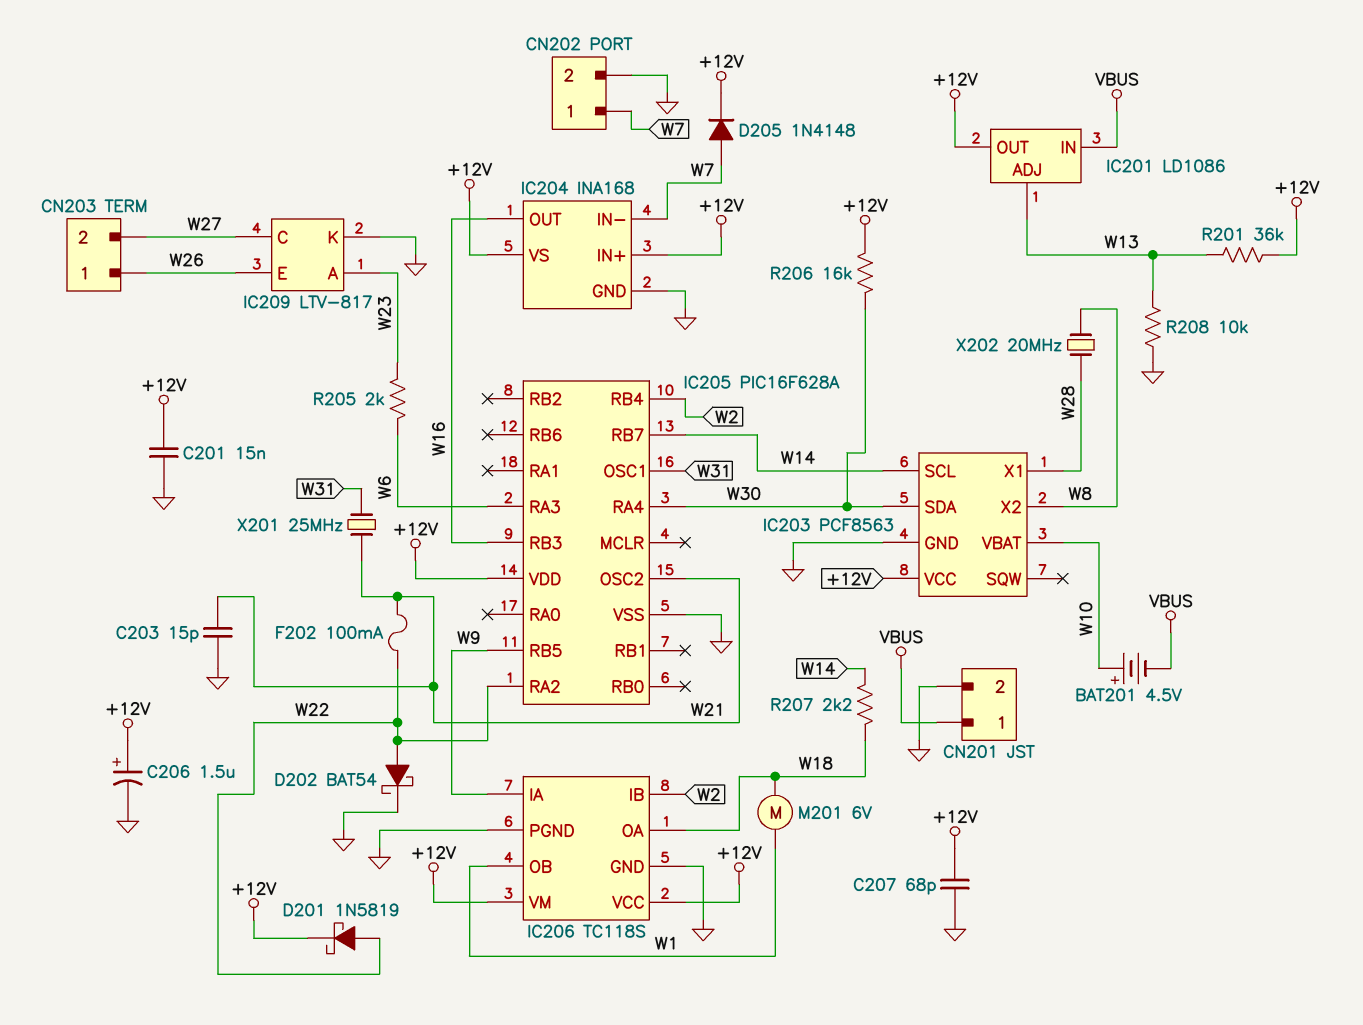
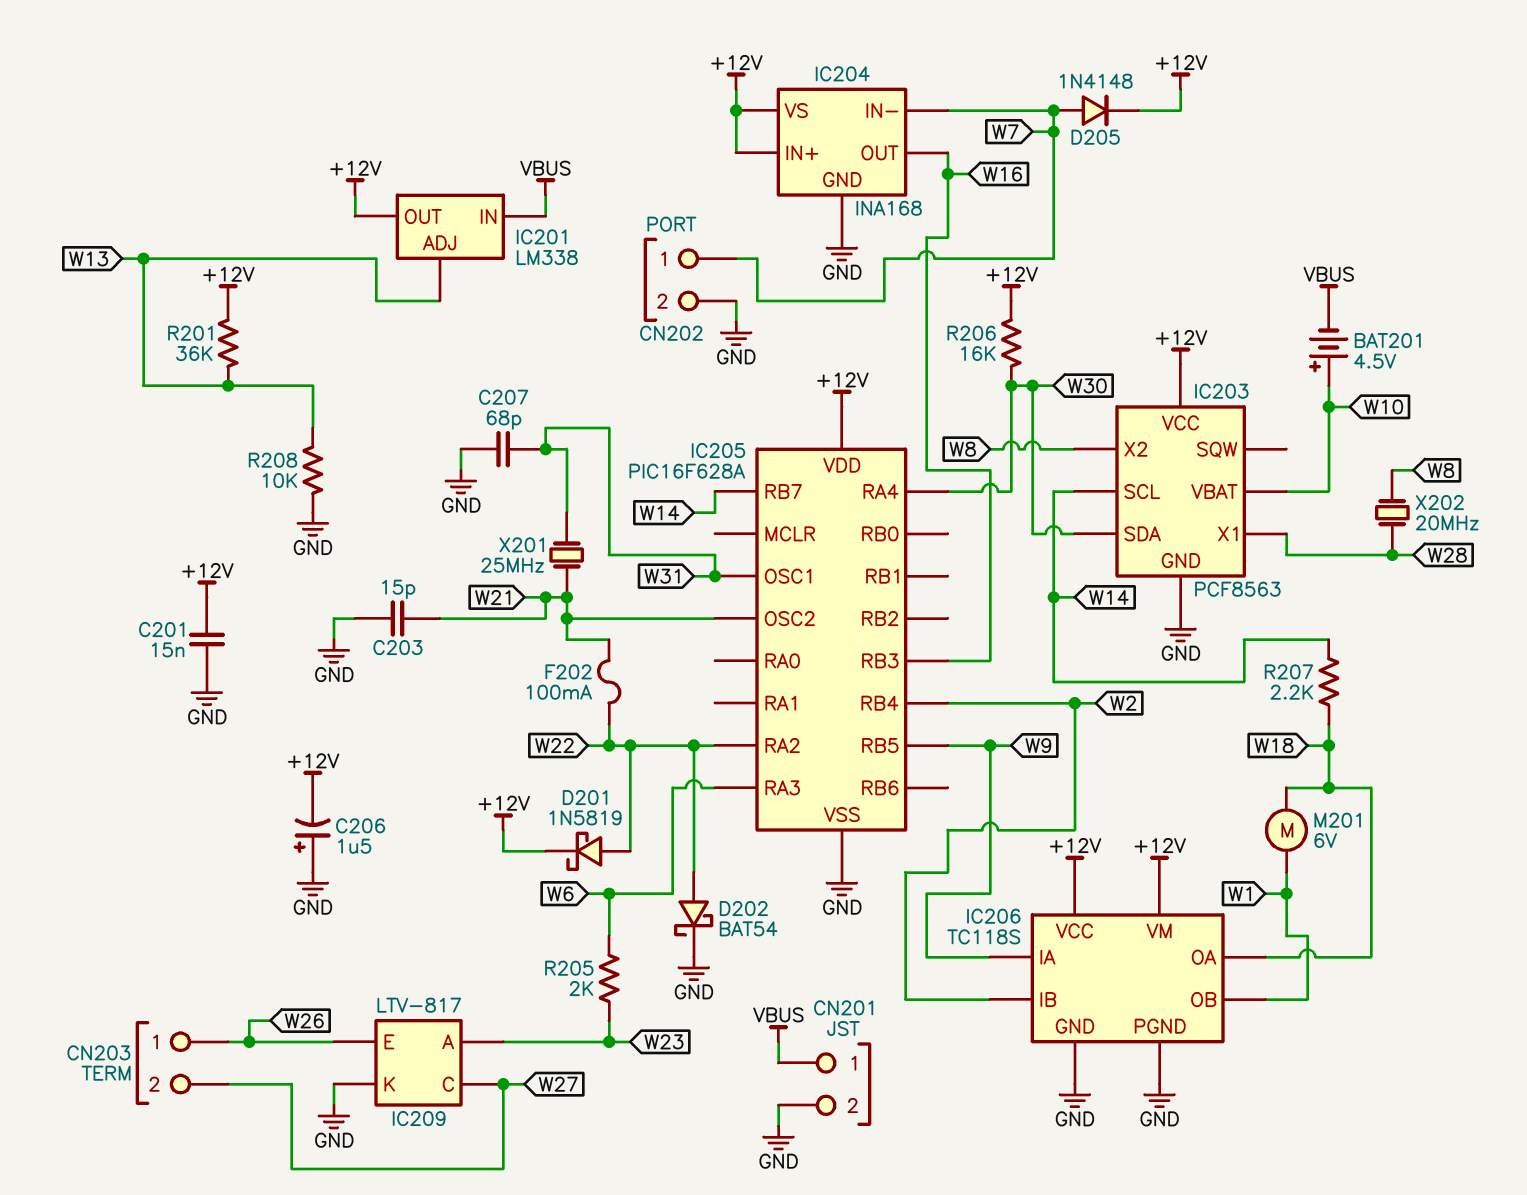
C206: 1.5uF (plus +12V, minus GND) -> 1.5uF (plus GND, minus +12V)
C207: 68pF (+12V, GND) -> 68pF (GND, W31)
IC201: LD1086 -> LM338

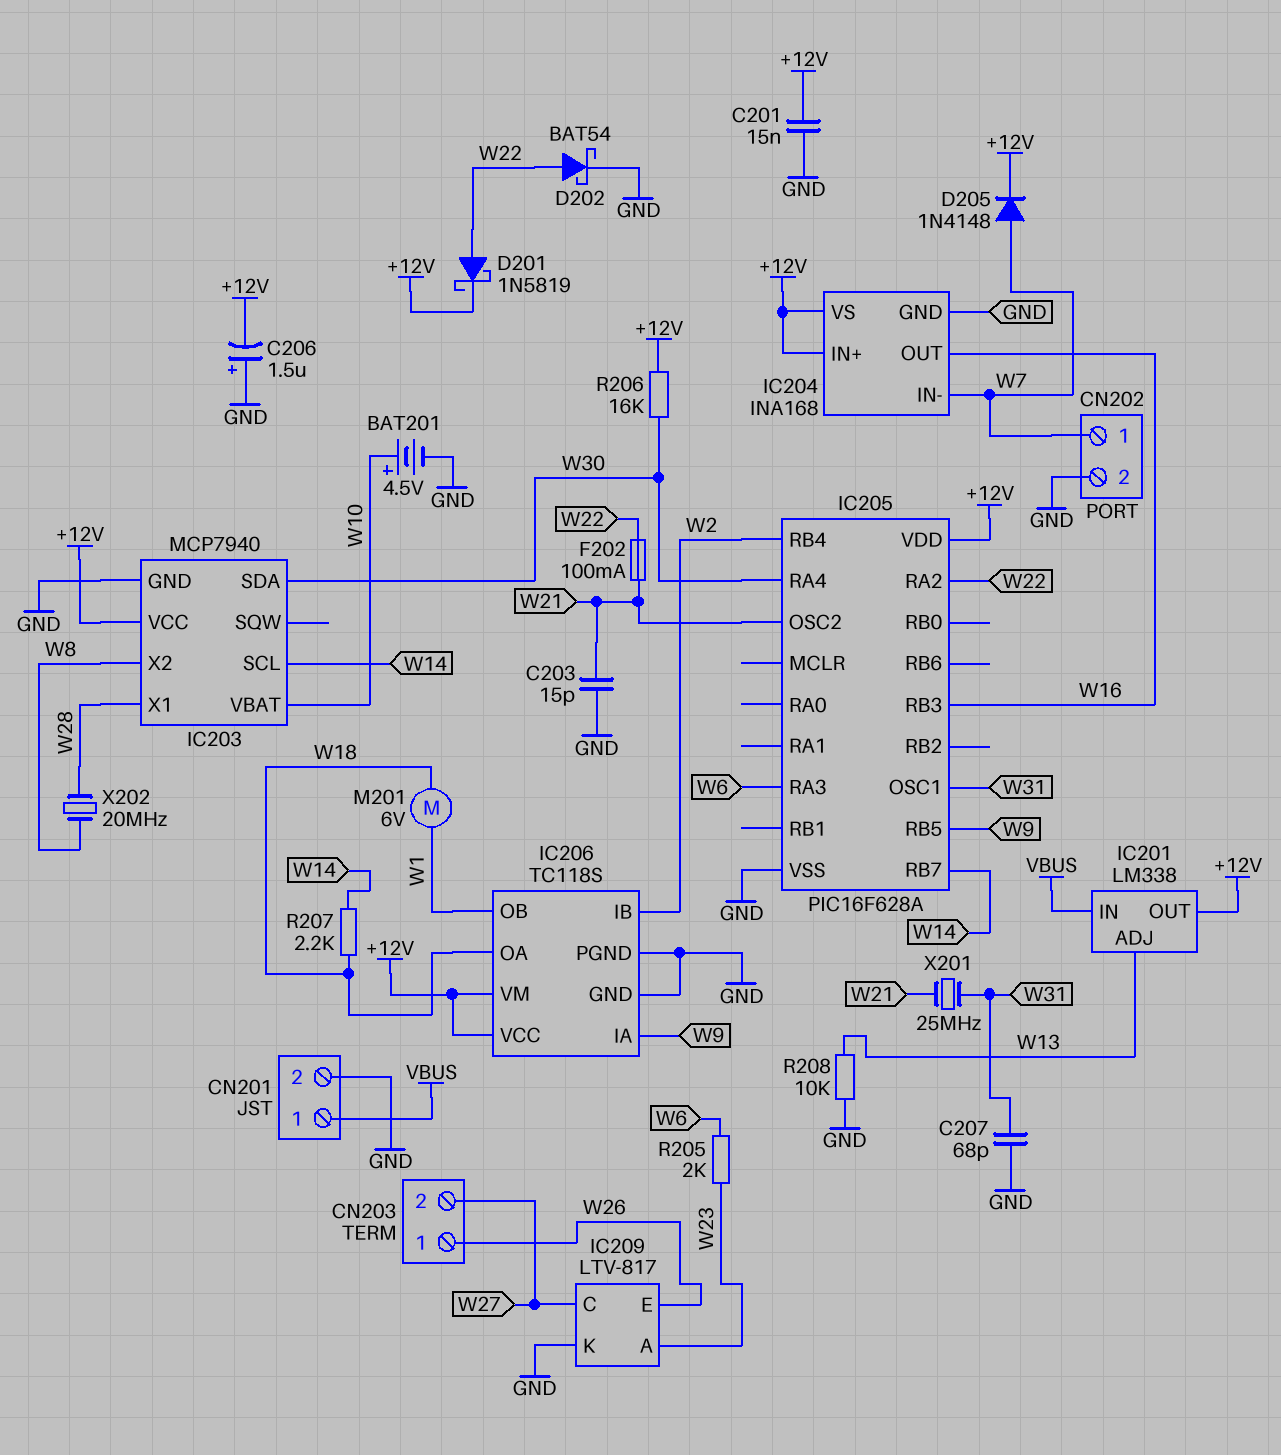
BAT201: 4.5V (plus W10, minus VBUS) -> 4.5V (plus W10, minus GND)
IC203: PCF8563 -> MCP7940
R201: 36k (+12V, W13) -> none

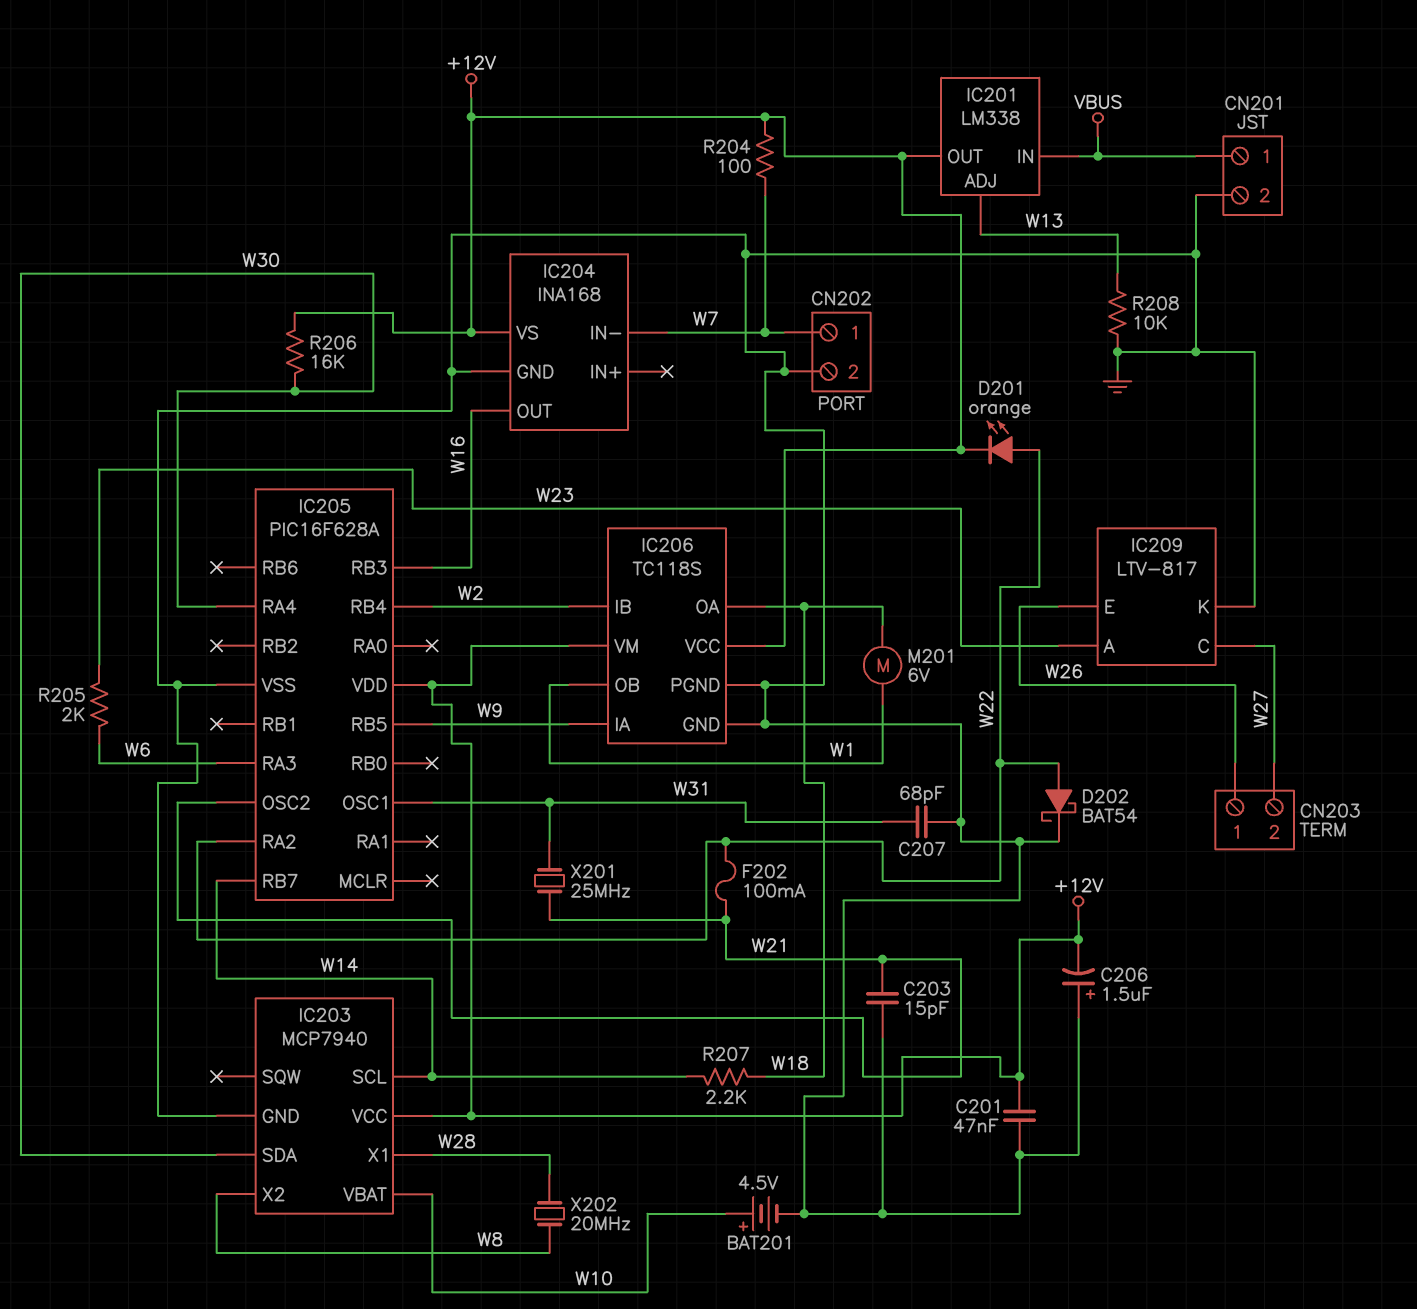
C201: 15nF (+12V, GND) -> 47nF (+12V, GND)
D201: schottky 1N5819 (A W22, K +12V) -> LED orange (A W22, K +12V)
D205: diode 1N4148 (A W7, K +12V) -> none
IC204 pin IN+: +12V -> none
R204: none -> 100 (+12V, W7)

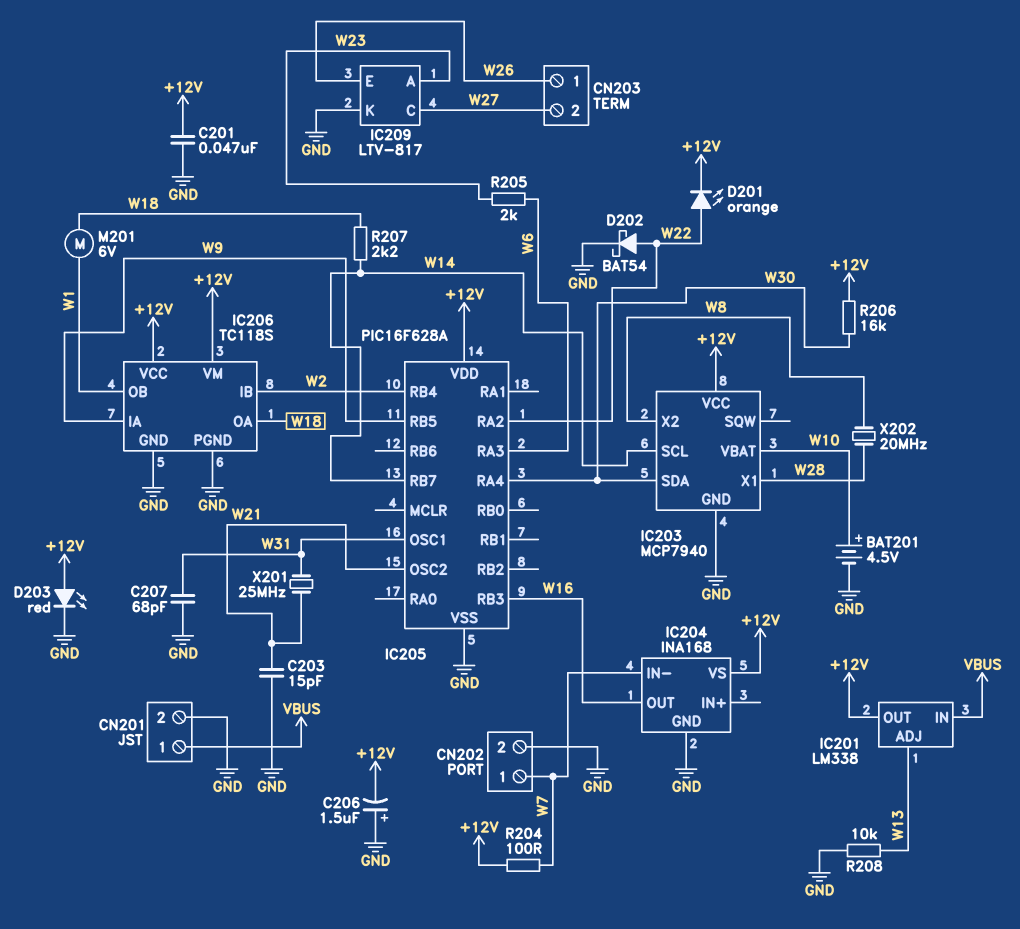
D203: none -> LED red (A +12V, K GND)
F202: 100mA (W21, W22) -> none

